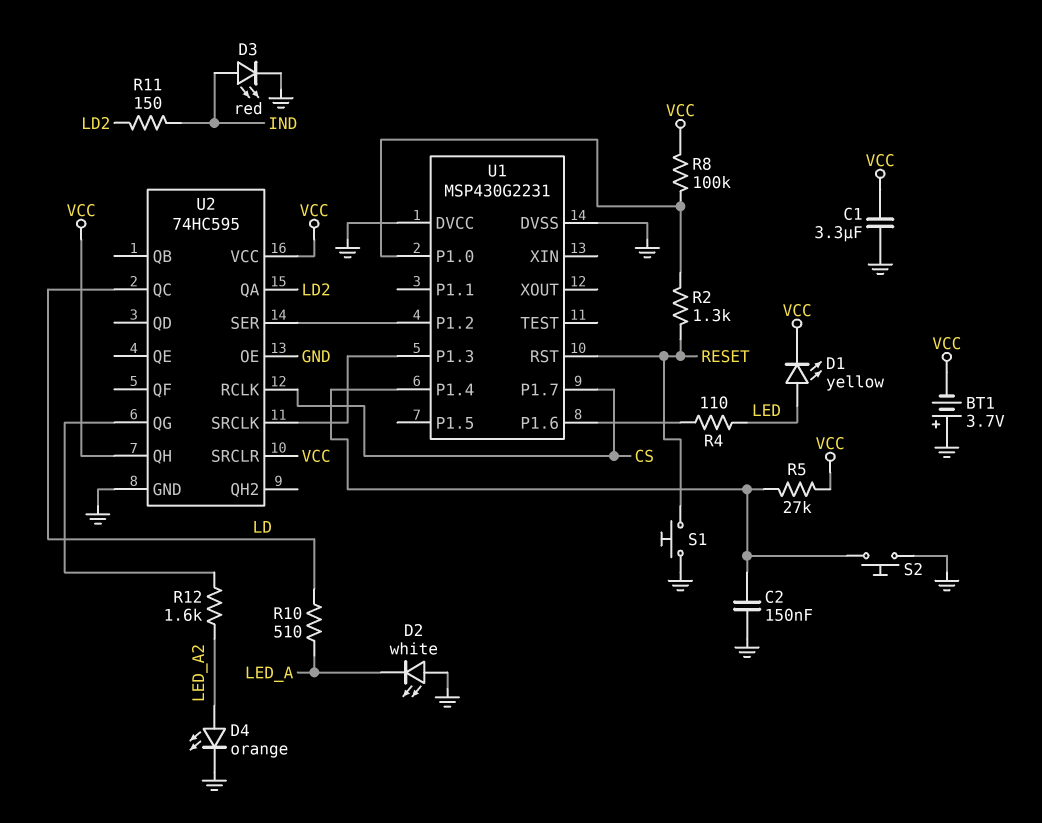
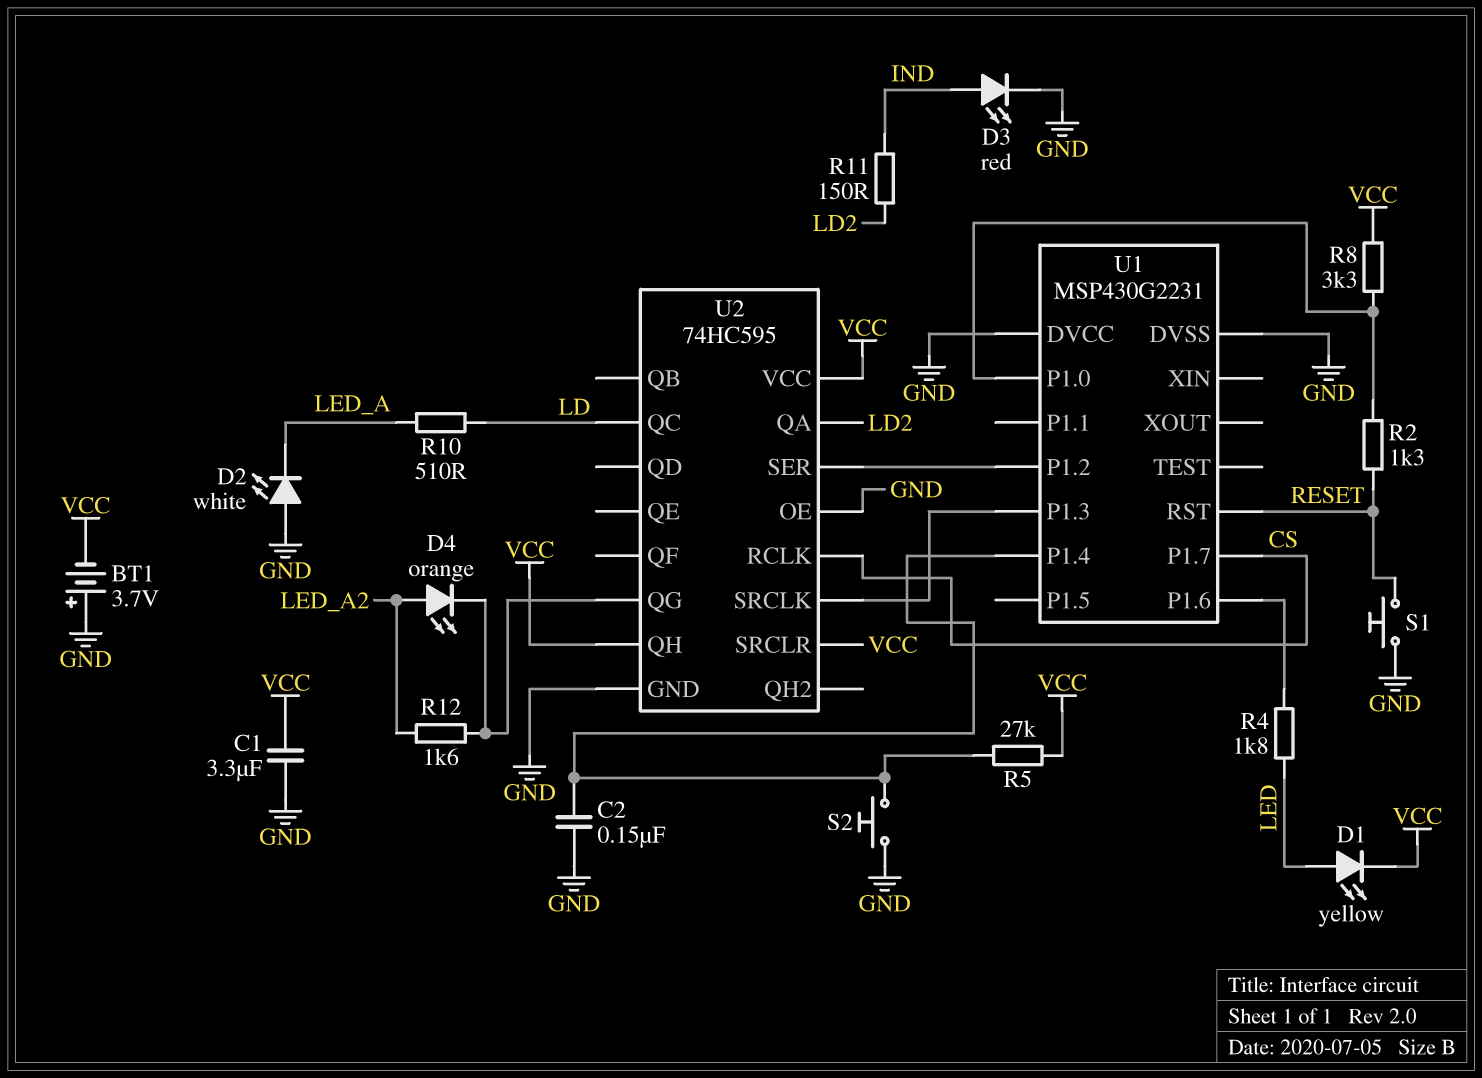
D4: LED orange (A LED_A2, K GND) -> LED orange (A LED_A2, K U2/QG)
R4: 110 (LED, U1/P1.6) -> 1.8k (LED, U1/P1.6)
R8: 100k (U1/P1.0, VCC) -> 3.3k (U1/P1.0, VCC)

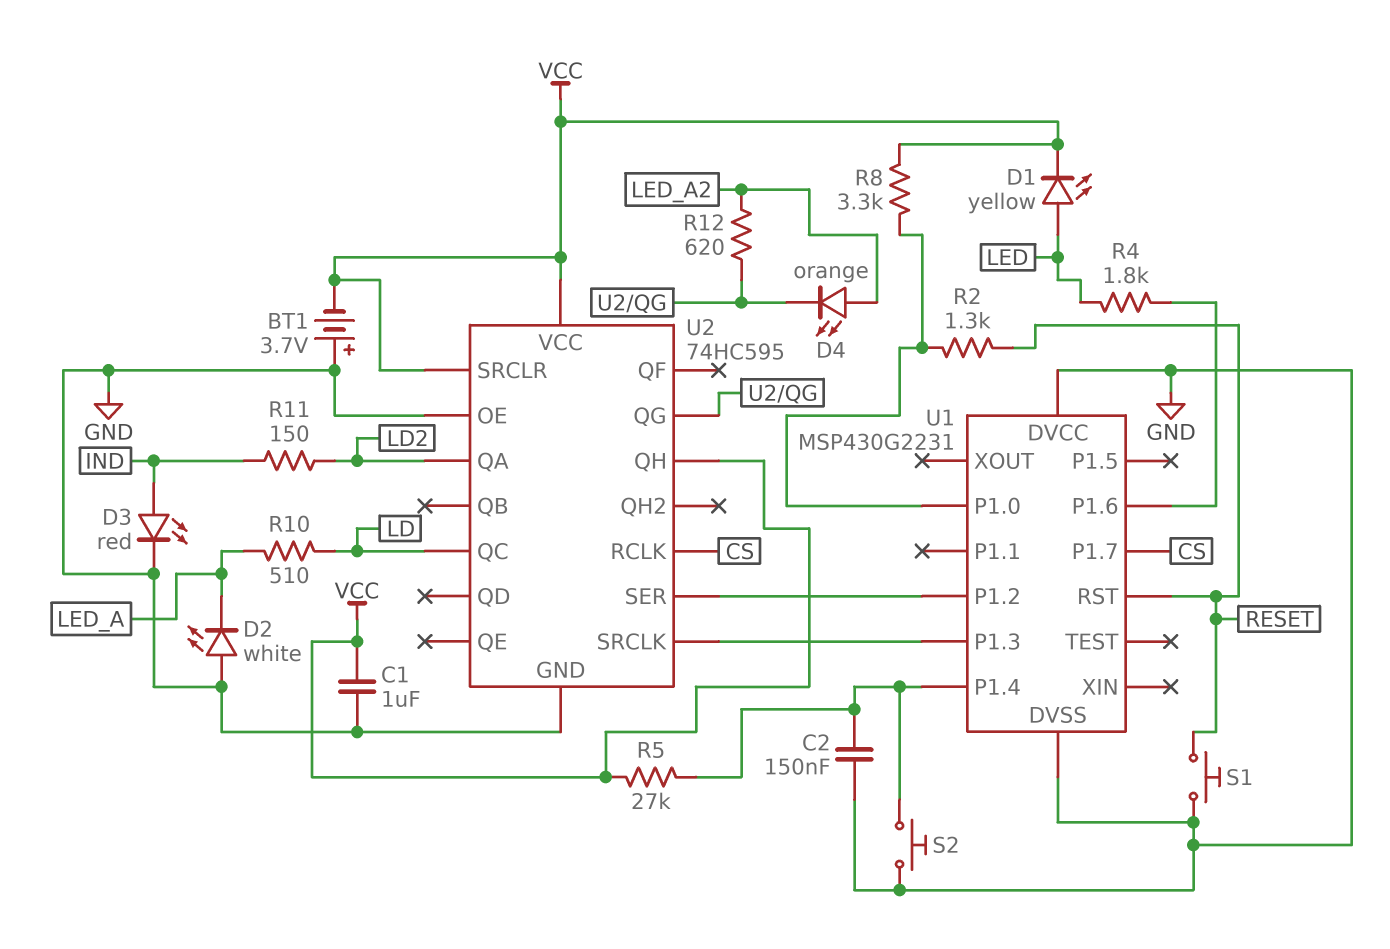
C1: 3.3uF (GND, VCC) -> 1uF (GND, VCC)
R12: 1.6k (LED_A2, U2/QG) -> 620 (LED_A2, U2/QG)

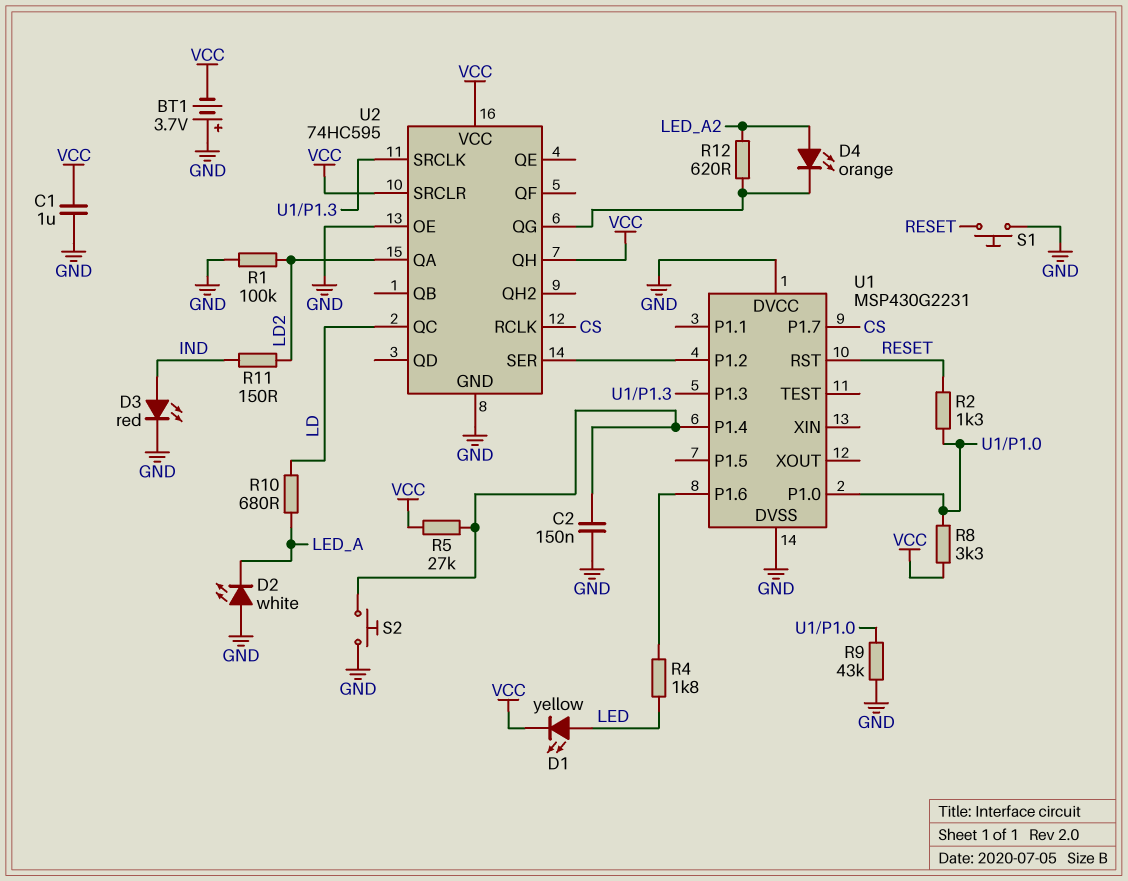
R1: none -> 100k (GND, LD2)
R9: none -> 43k (GND, U1/P1.0)
R10: 510 (LD, LED_A) -> 680 (LD, LED_A)

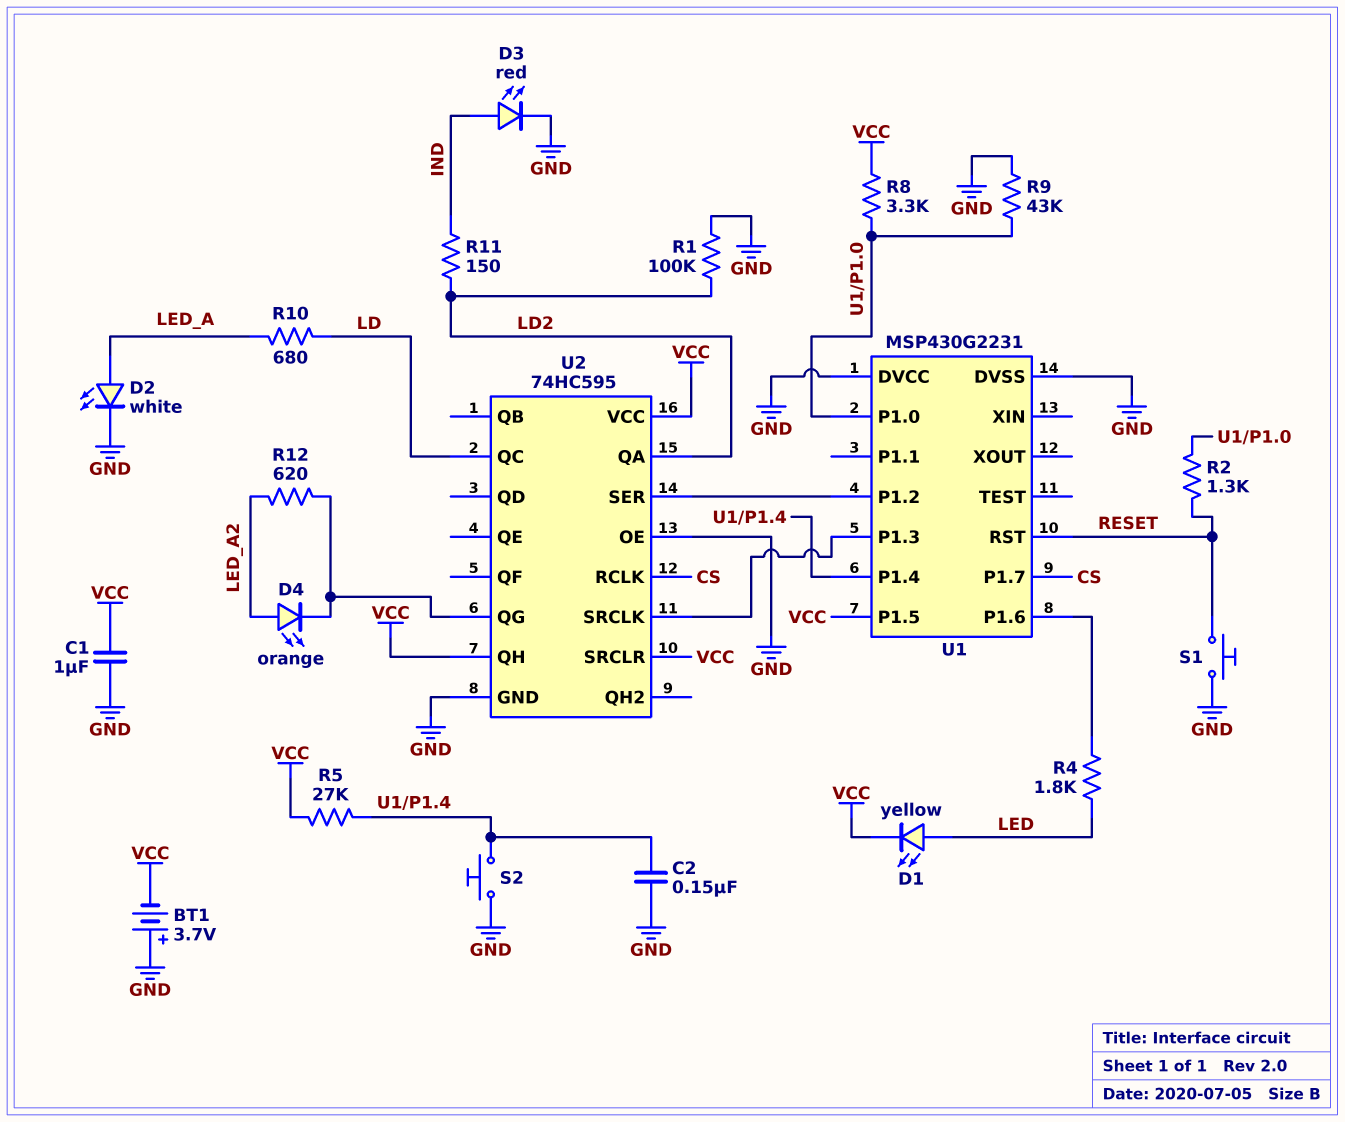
D2: LED white (A GND, K LED_A) -> LED white (A LED_A, K GND)
U1 pin P1.5: none -> VCC

